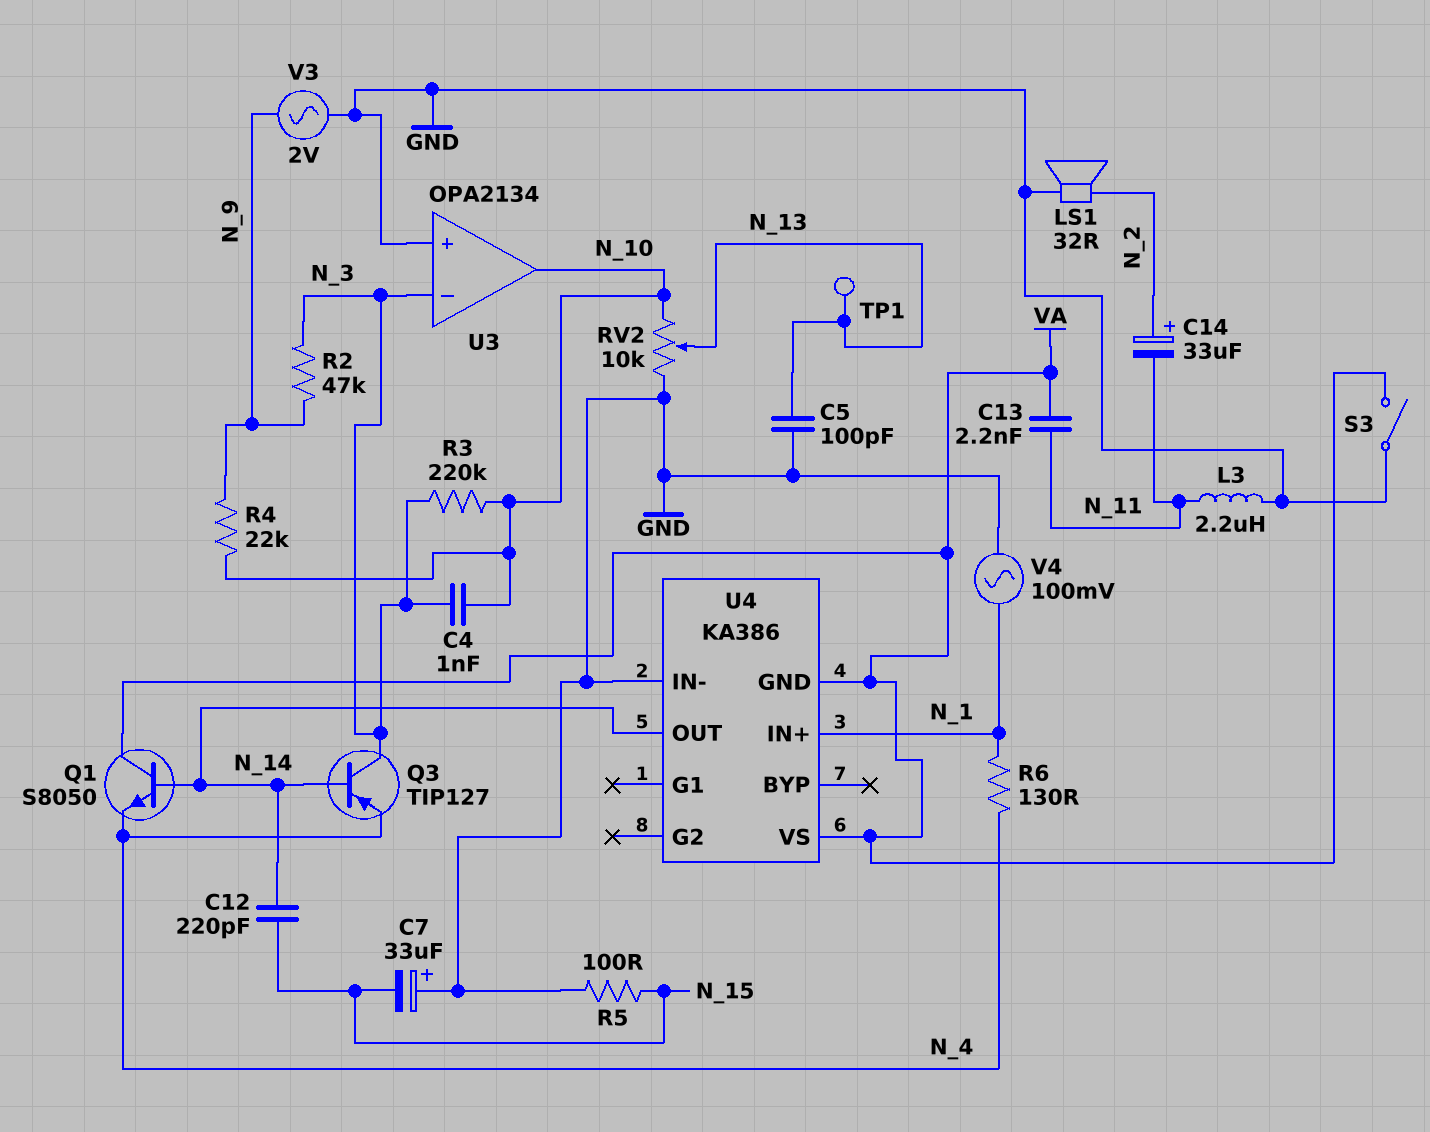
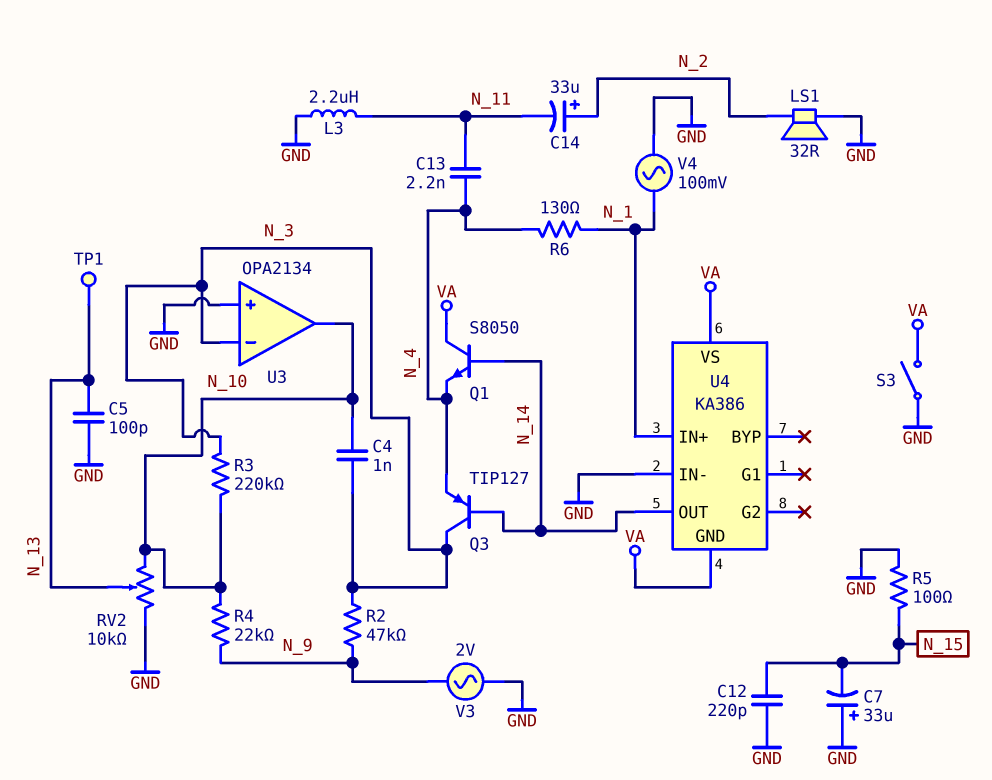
C12: 220pF (N_14, N_15) -> 220pF (GND, N_15)
C13: 2.2nF (N_11, VA) -> 2.2nF (N_4, N_11)

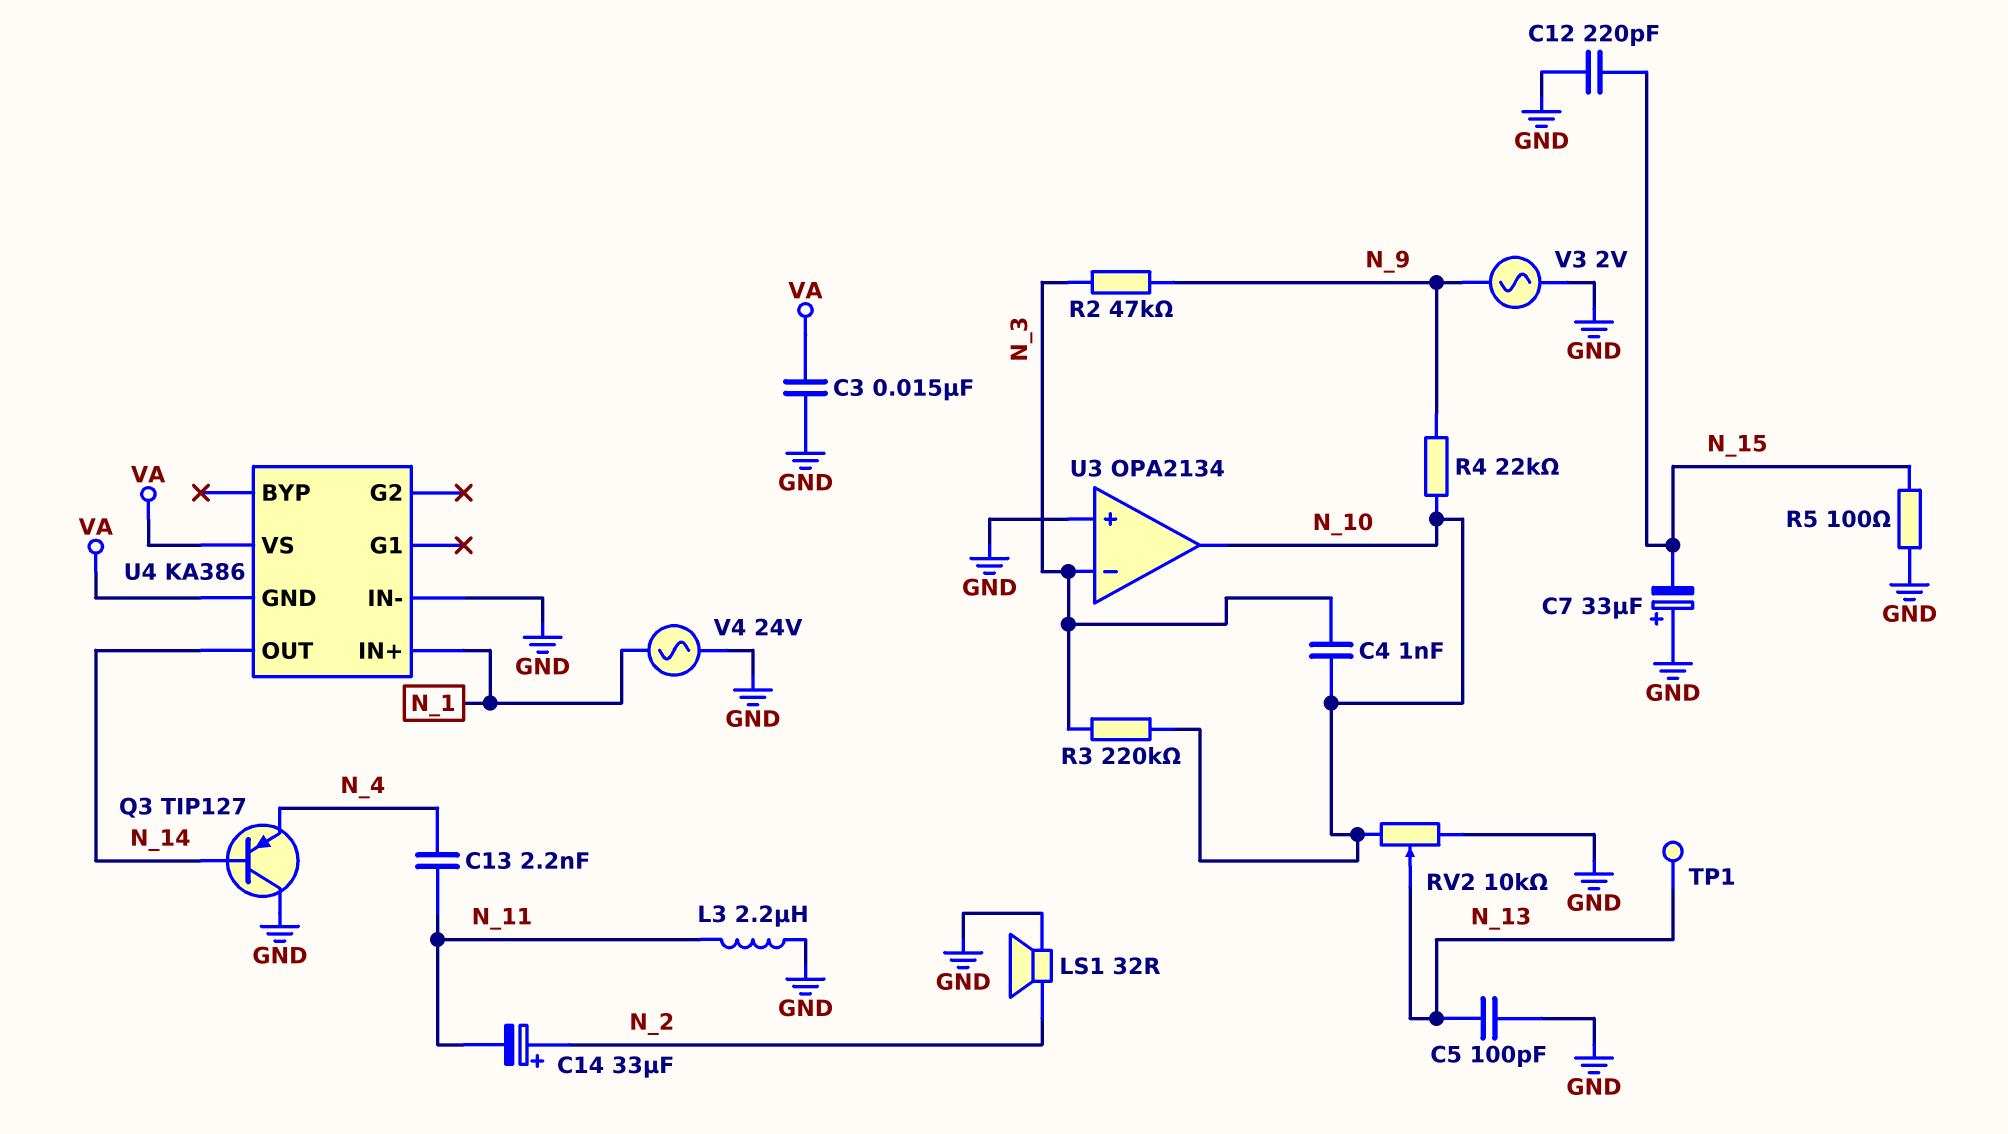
C3: none -> 15nF (GND, VA)
Q1: NPN S8050 (B N_14, C VA, E N_4) -> none
Q3: PNP TIP127 (B N_14, C N_3, E N_4) -> PNP TIP127 (B N_14, C GND, E N_4)
R6: 130 (N_1, N_4) -> none
S3: switch (GND, VA) -> none
V4: AC 100mV (GND, N_1) -> AC 24V (GND, N_1)

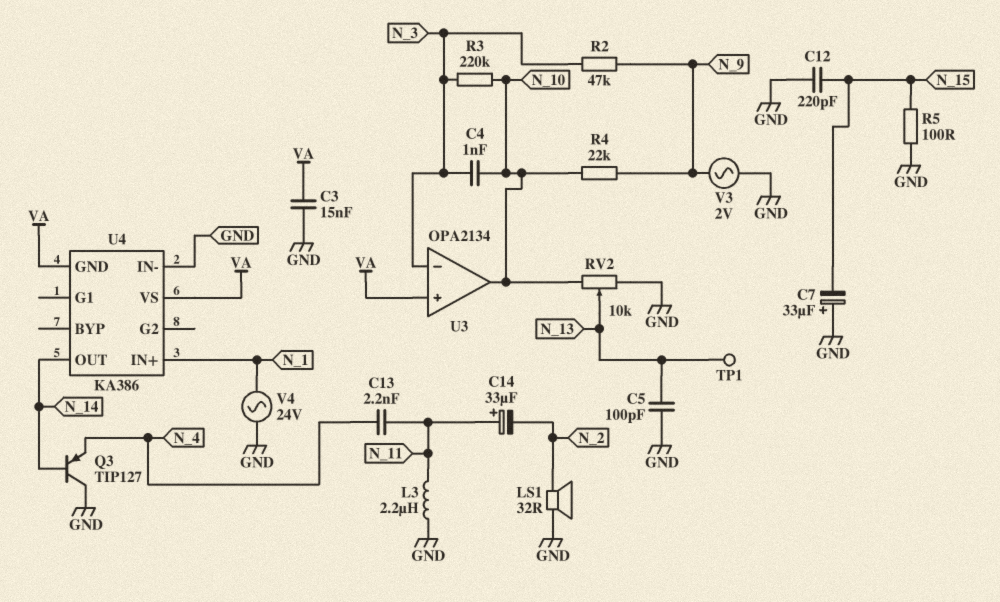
C14: 33uF (plus N_2, minus N_11) -> 33uF (plus N_11, minus N_2)
U3 pin in+: GND -> VA

